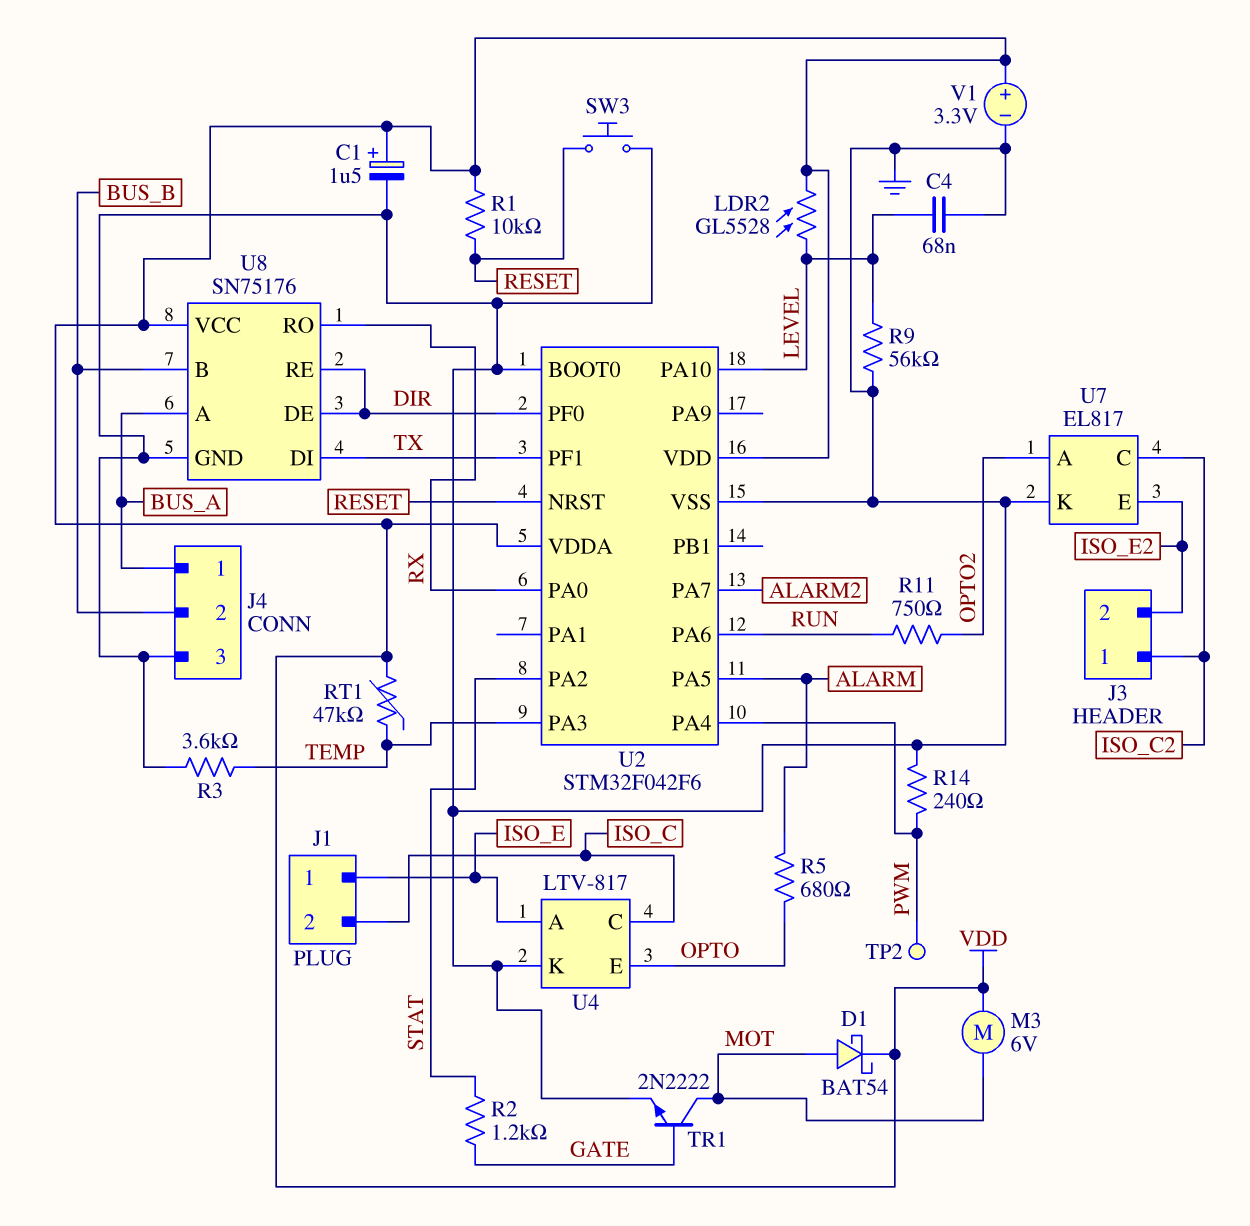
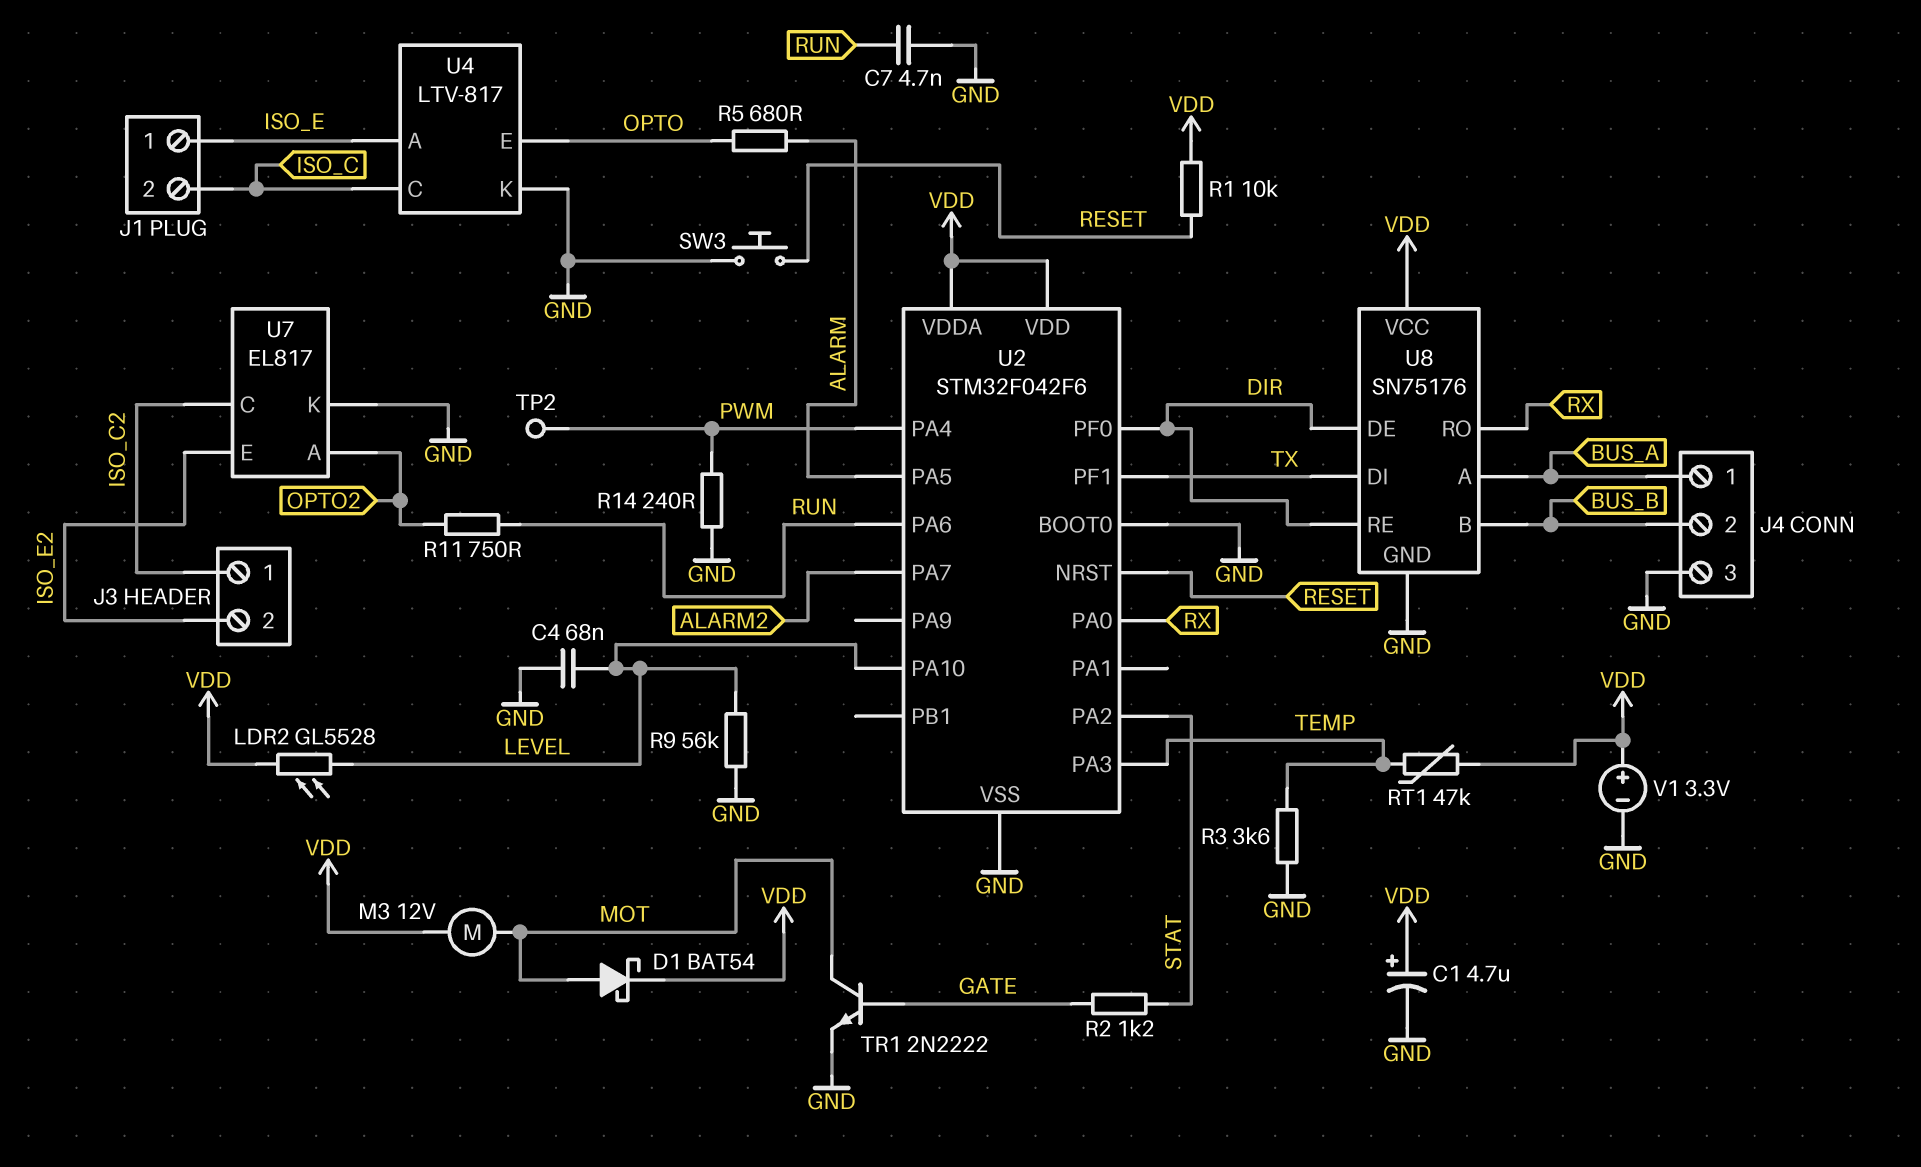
C1: 1.5uF (plus VDD, minus GND) -> 4.7uF (plus VDD, minus GND)
C7: none -> 4.7nF (GND, RUN)
M3: motor 6V (MOT, VDD) -> motor 12V (MOT, VDD)

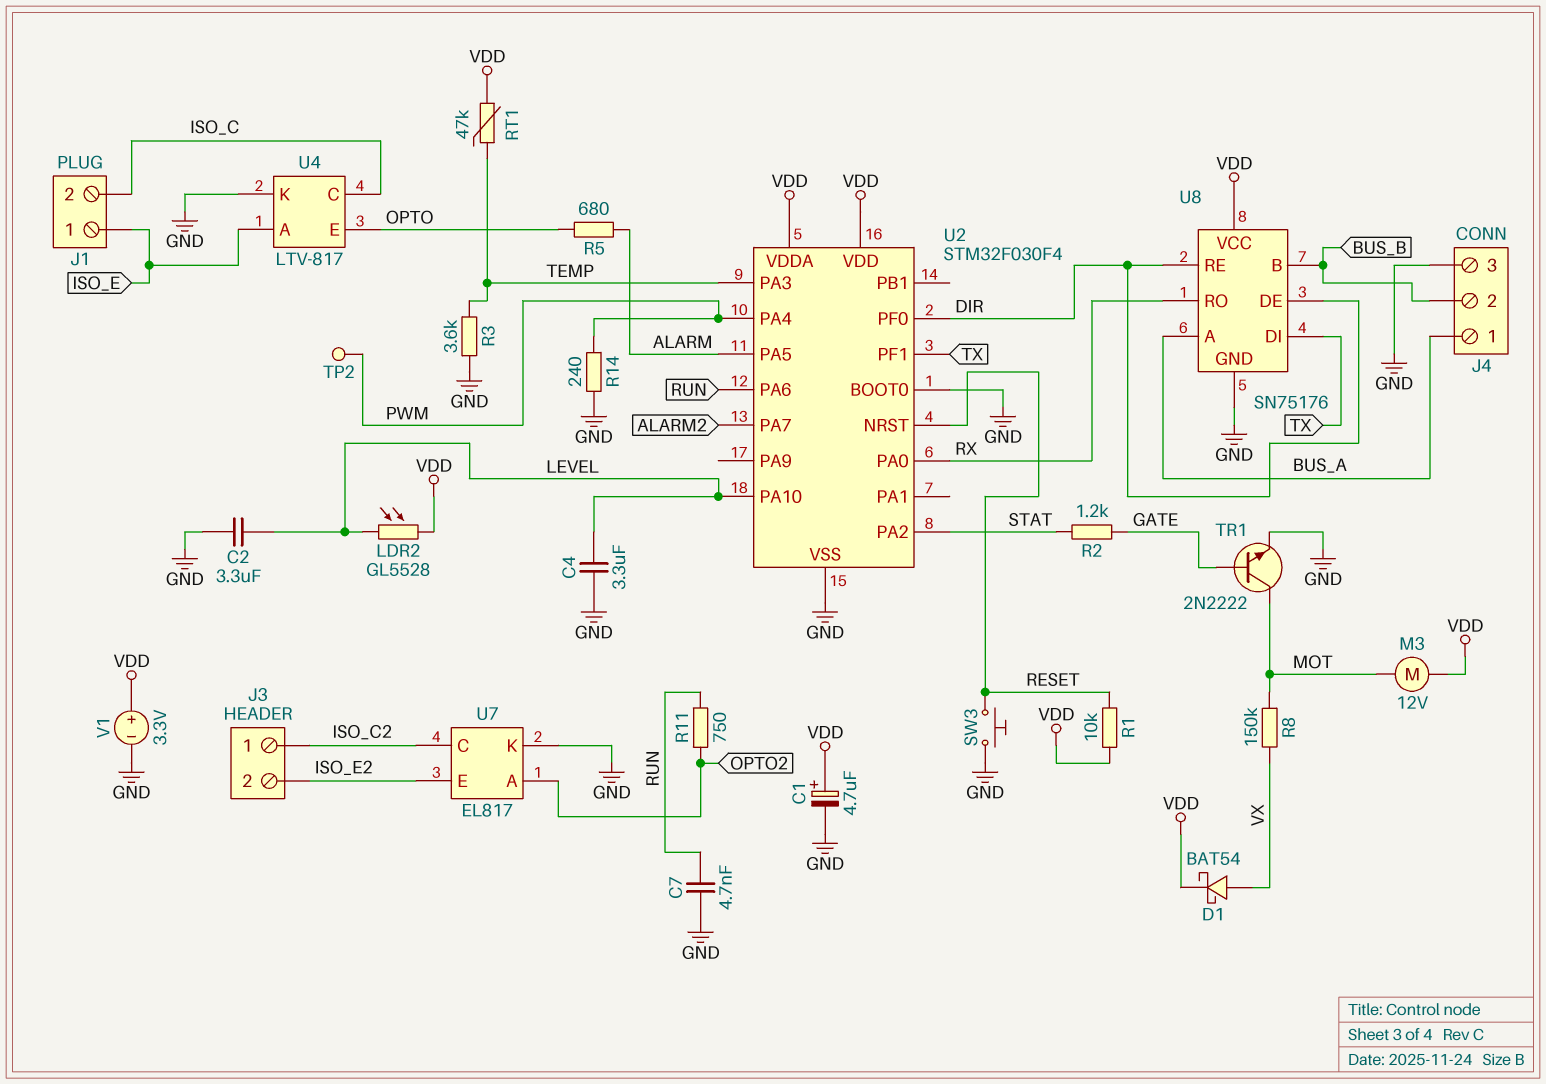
C2: none -> 3.3uF (GND, LEVEL)
C4: 68nF (GND, LEVEL) -> 3.3uF (GND, LEVEL)
D1: schottky BAT54 (A MOT, K VDD) -> schottky BAT54 (A VX, K VDD)
R8: none -> 150k (MOT, VX)
R9: 56k (GND, LEVEL) -> none
U2: STM32F042F6 -> STM32F030F4

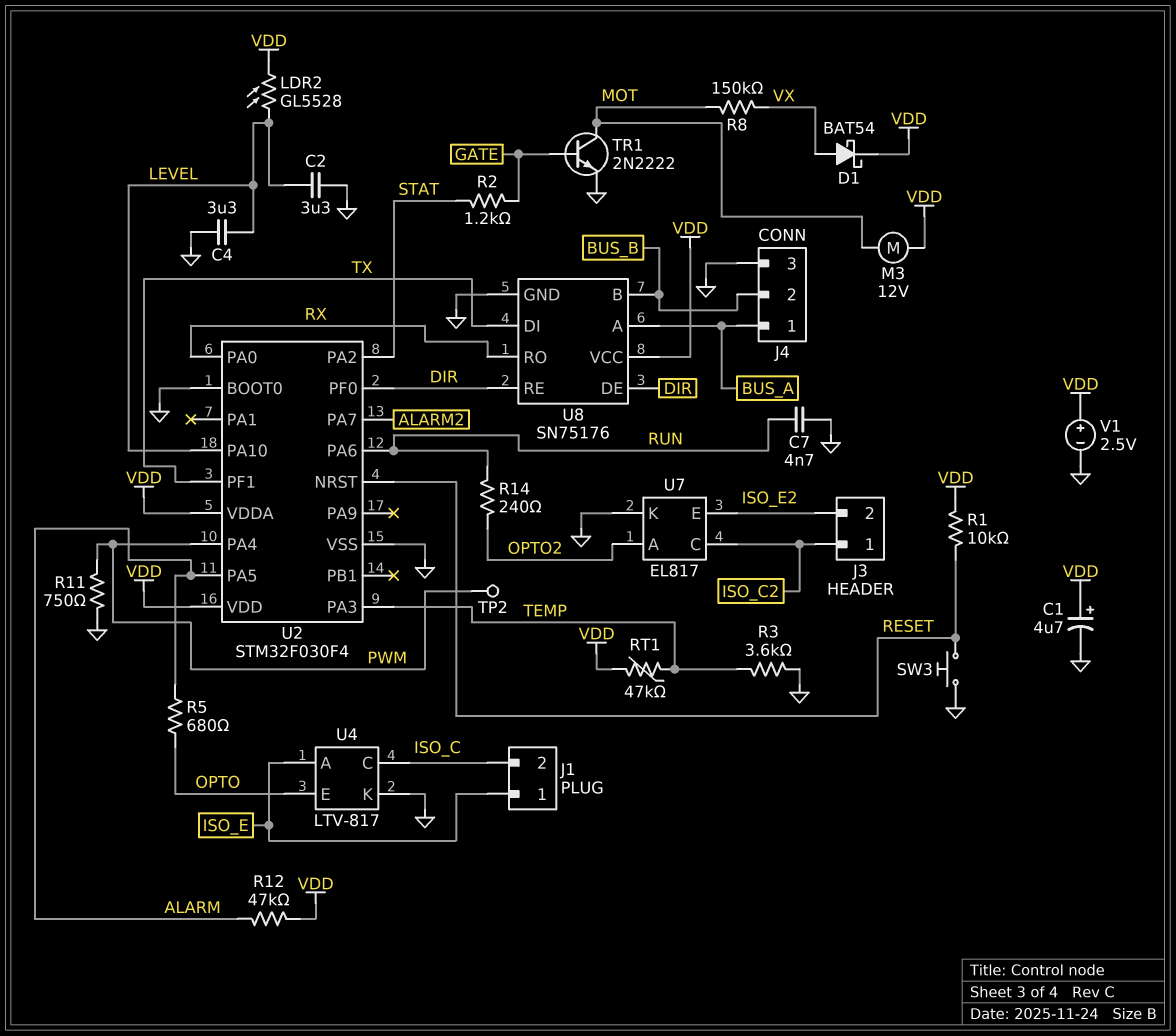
R11: 750 (OPTO2, RUN) -> 750 (GND, PWM)
R12: none -> 47k (ALARM, VDD)
R14: 240 (GND, PWM) -> 240 (OPTO2, RUN)
V1: 3.3V (plus VDD, minus GND) -> 2.5V (plus VDD, minus GND)

